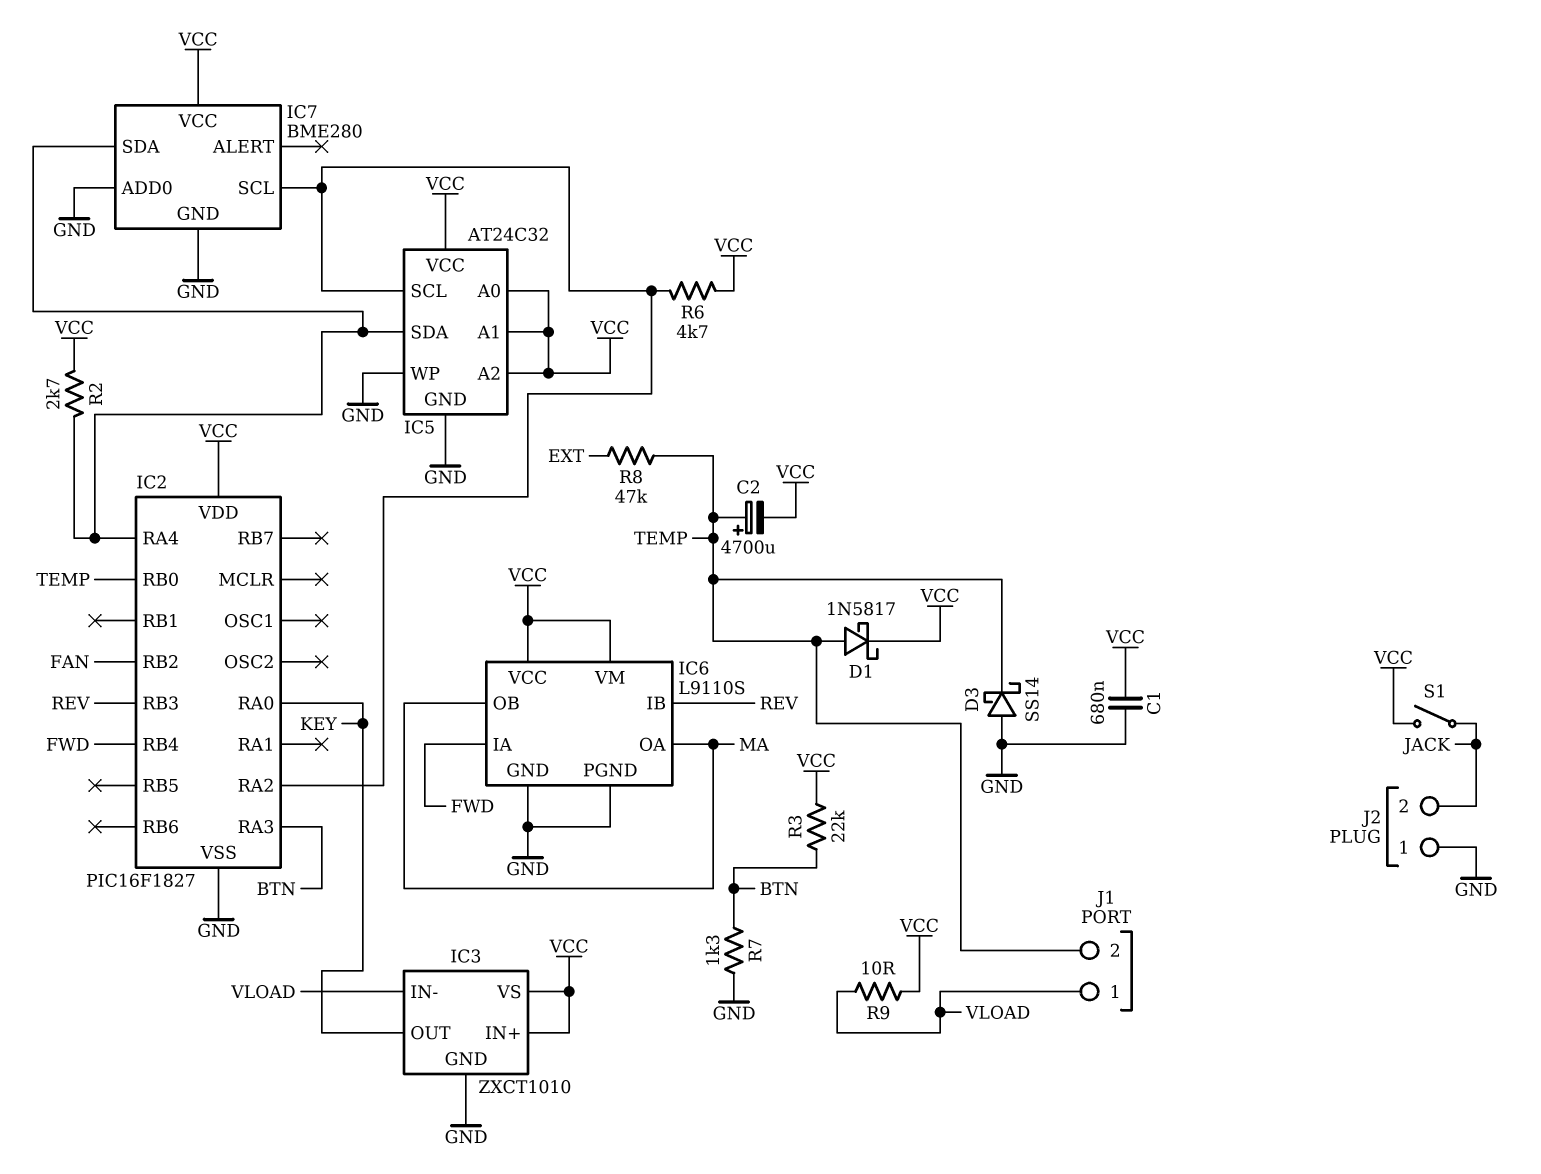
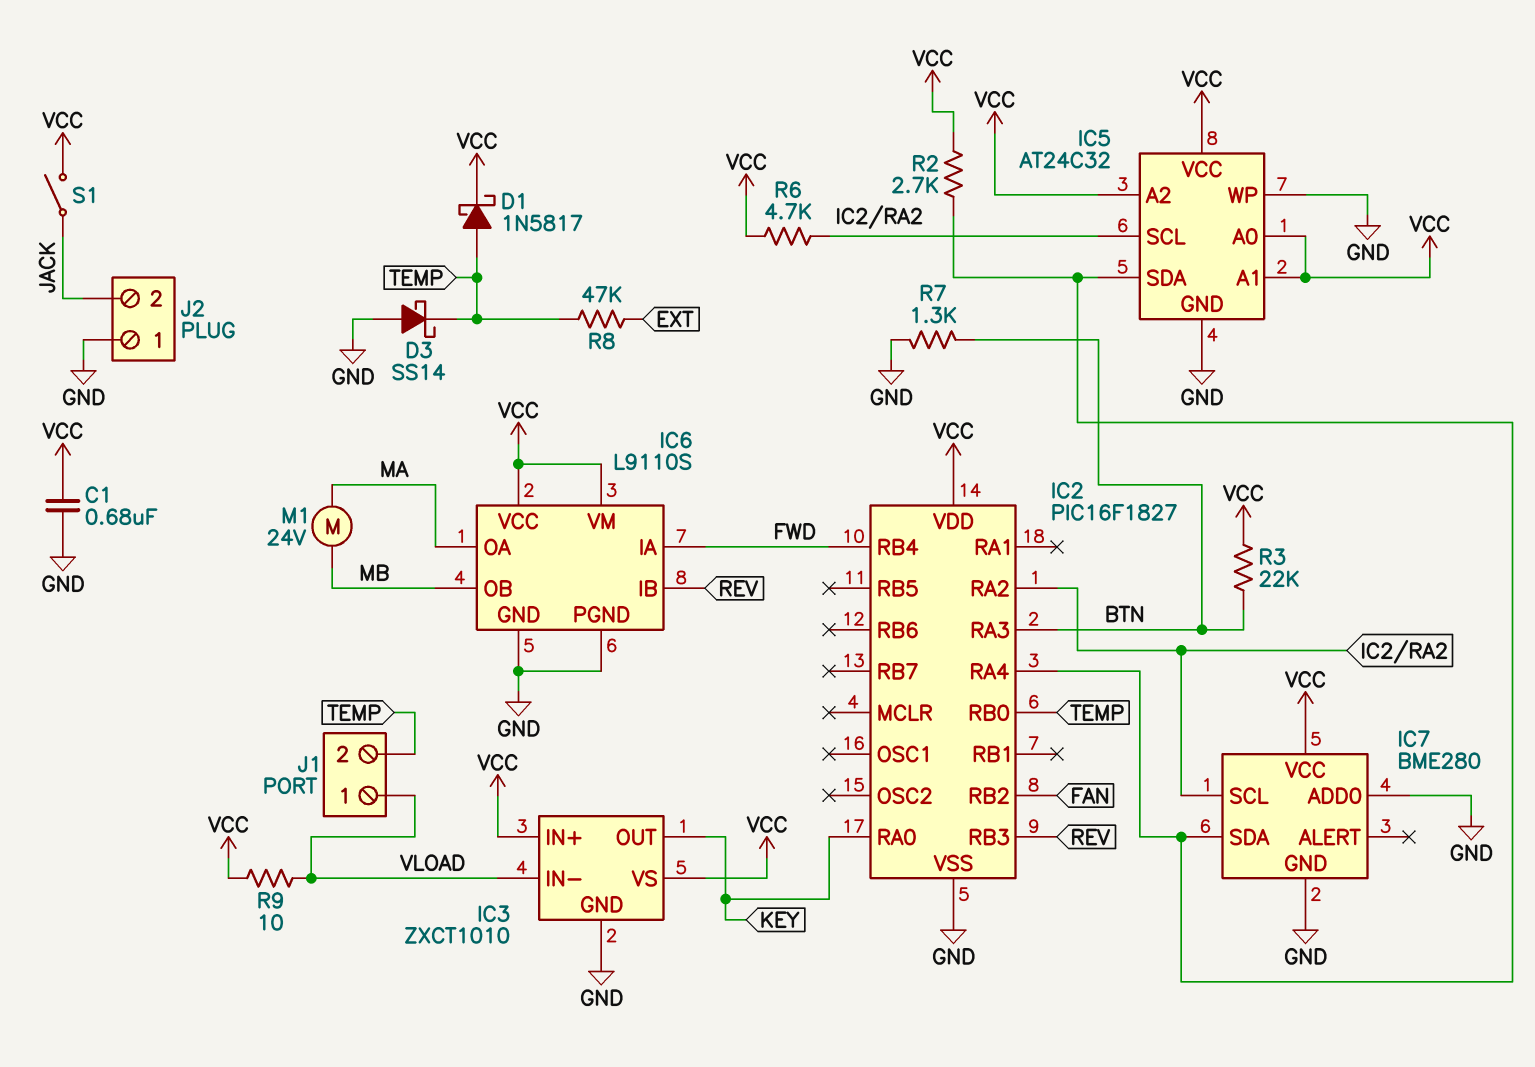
C2: 4700uF (plus TEMP, minus VCC) -> none
IC6 pin OB: MA -> MB
M1: none -> motor 24V (MA, MB)

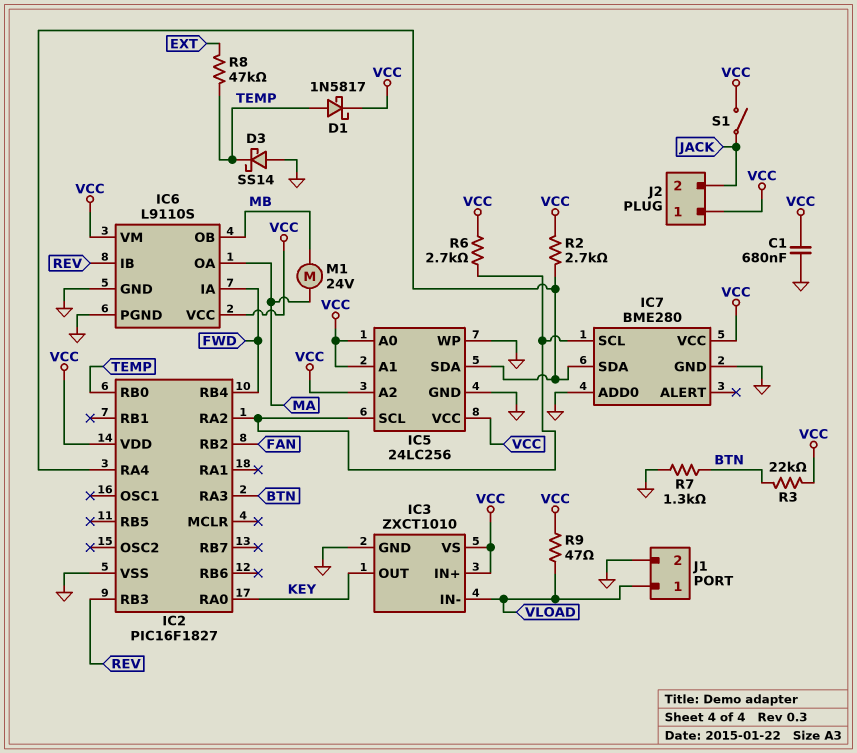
IC5: AT24C32 -> 24LC256
J1 pin 2: TEMP -> GND
J2 pin 1: GND -> VCC
R6: 4.7k (IC2/RA2, VCC) -> 2.7k (IC2/RA2, VCC)
R9: 10 (VCC, VLOAD) -> 47 (VCC, VLOAD)

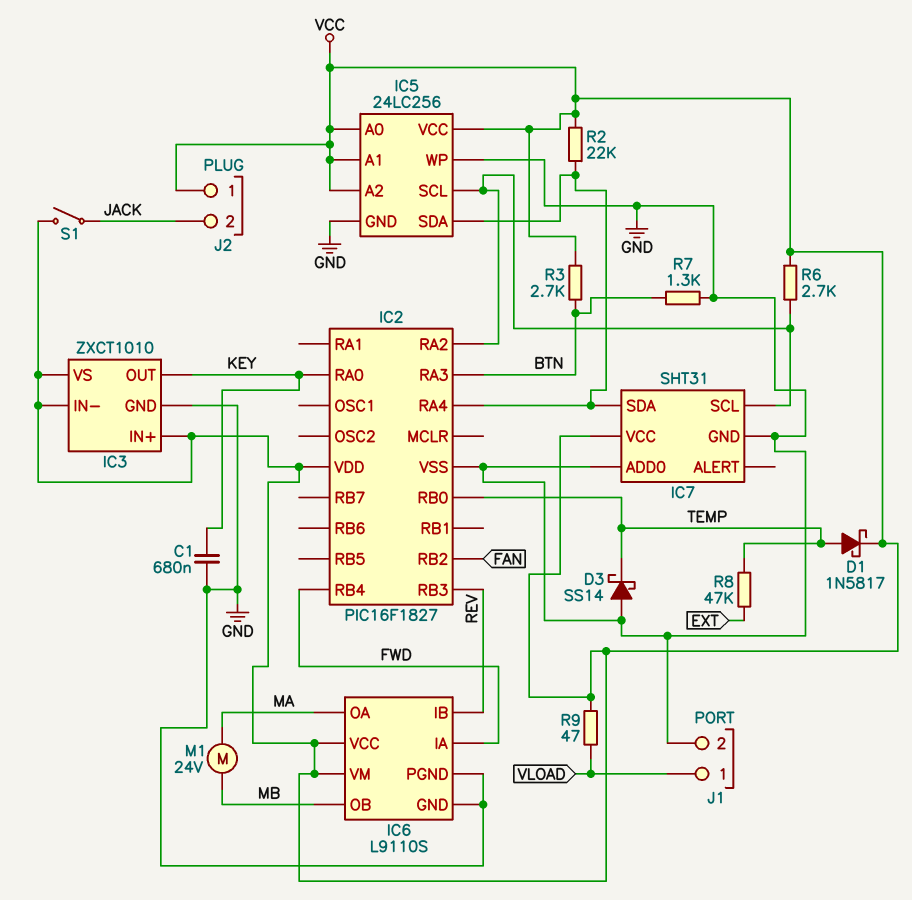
C1: 680nF (GND, VCC) -> 680nF (GND, KEY)
IC3 pin IN-: VLOAD -> VCC
IC7: BME280 -> SHT31
R2: 2.7k (IC2/RA4, VCC) -> 22k (IC2/RA4, VCC)
R3: 22k (BTN, VCC) -> 2.7k (BTN, VCC)

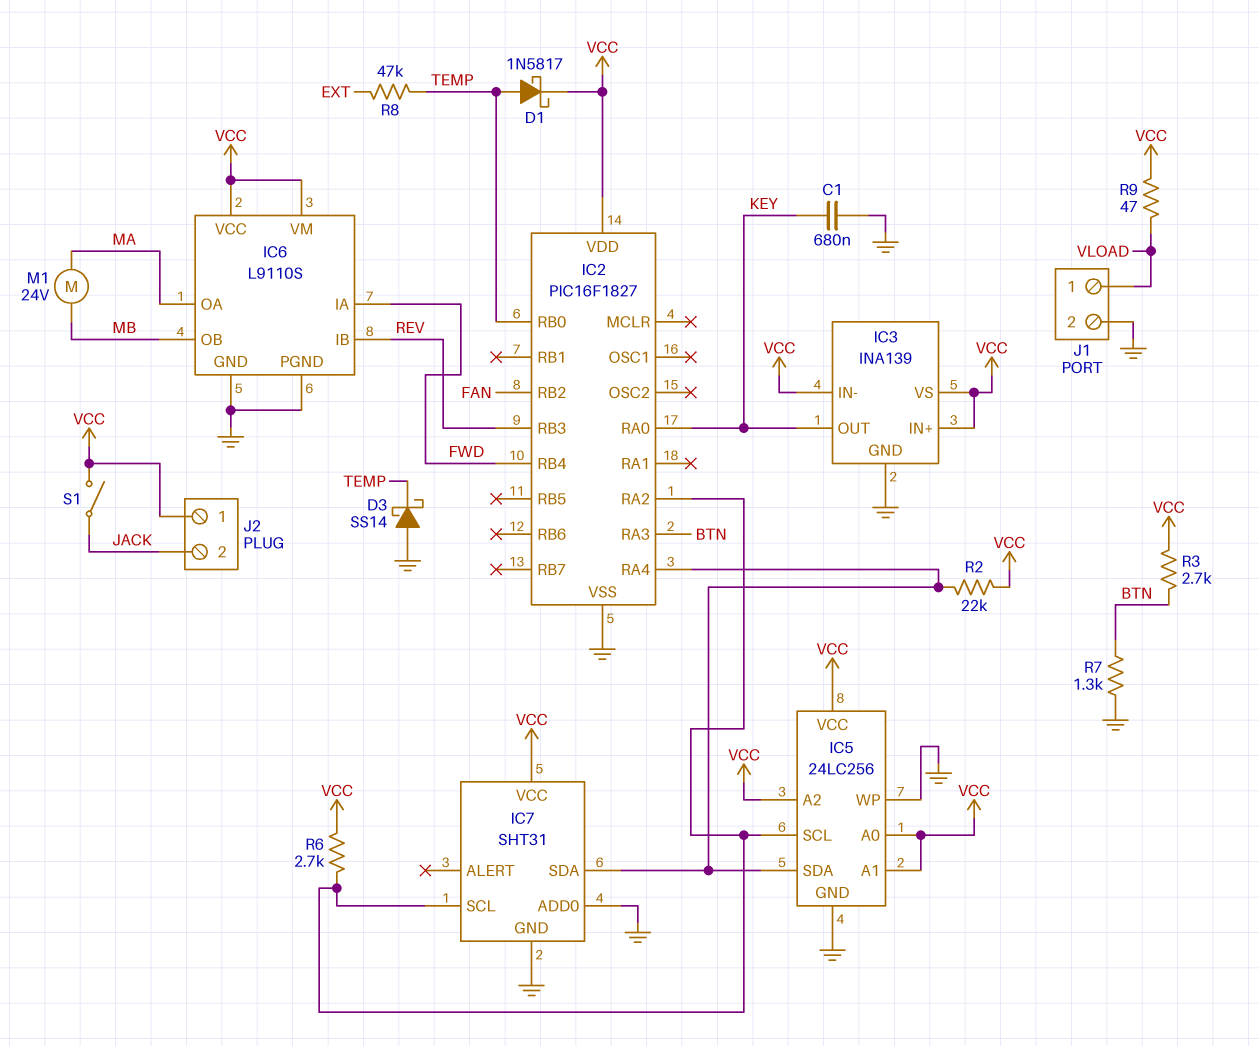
IC3: ZXCT1010 -> INA139

